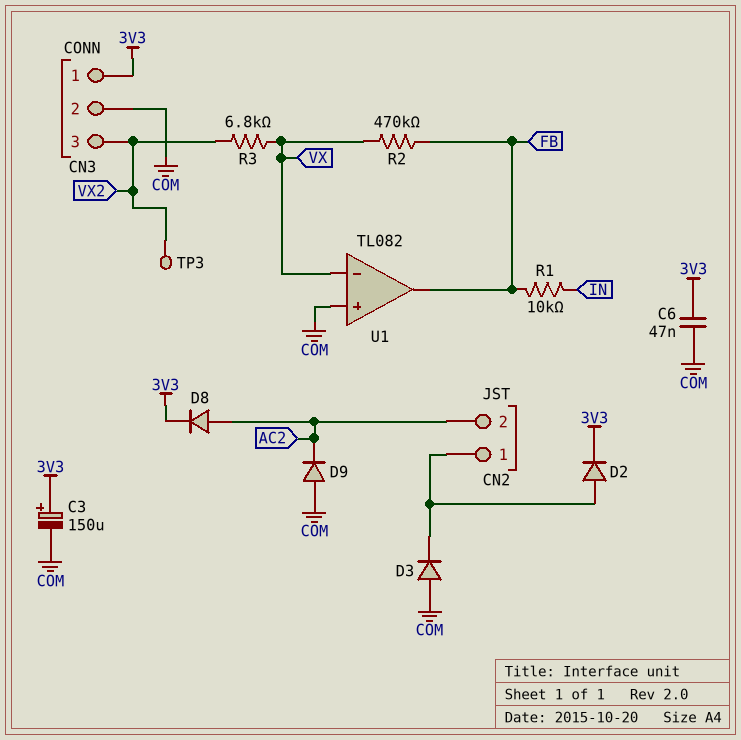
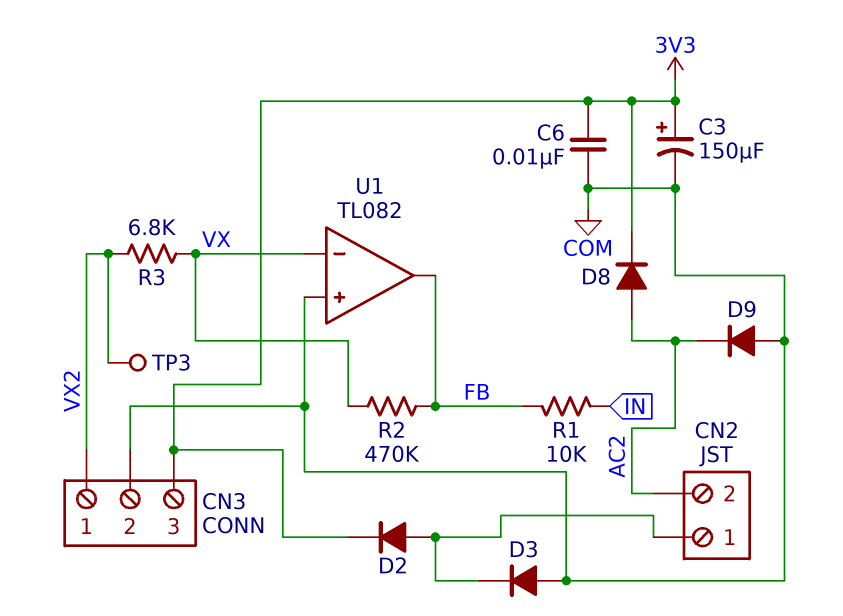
C6: 47nF (3V3, COM) -> 10nF (3V3, COM)
CN3 pin 1: 3V3 -> VX2
CN3 pin 3: VX2 -> 3V3

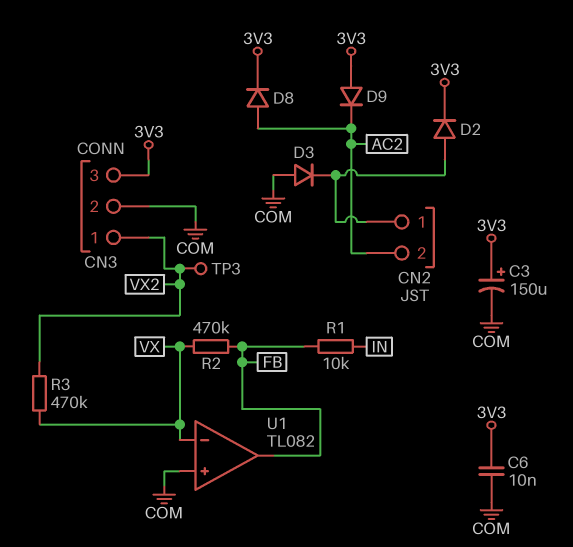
D9: diode (A COM, K AC2) -> diode (A 3V3, K AC2)
R3: 6.8k (VX, VX2) -> 470k (VX, VX2)

